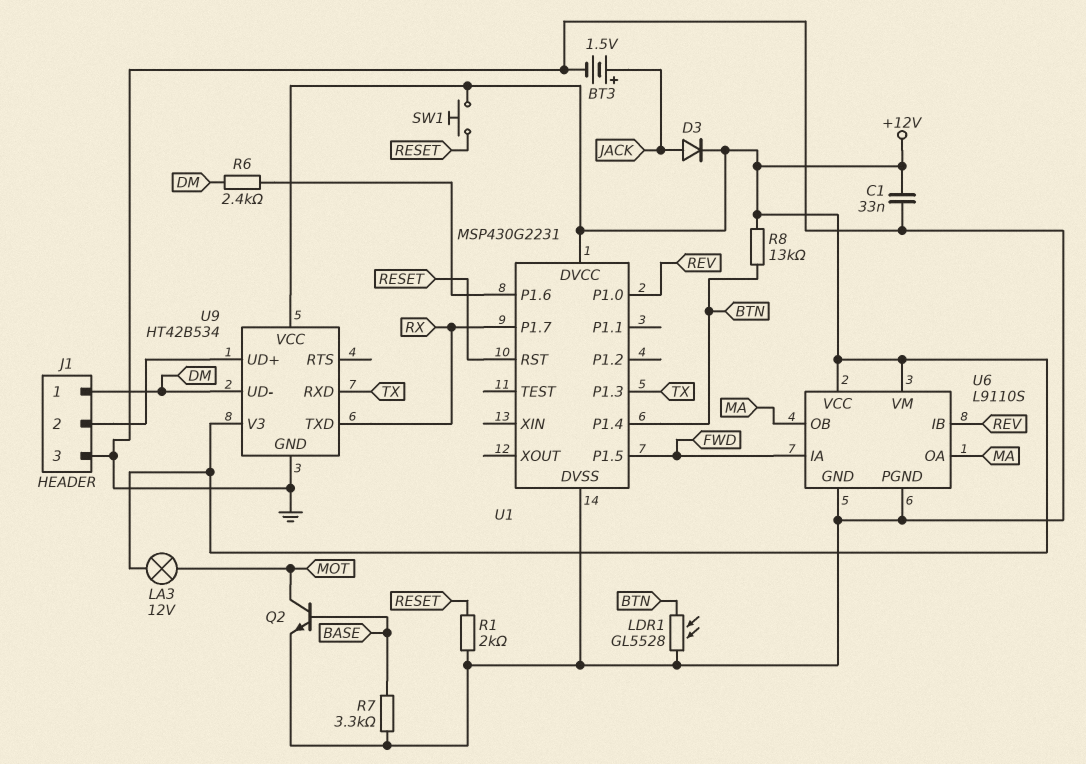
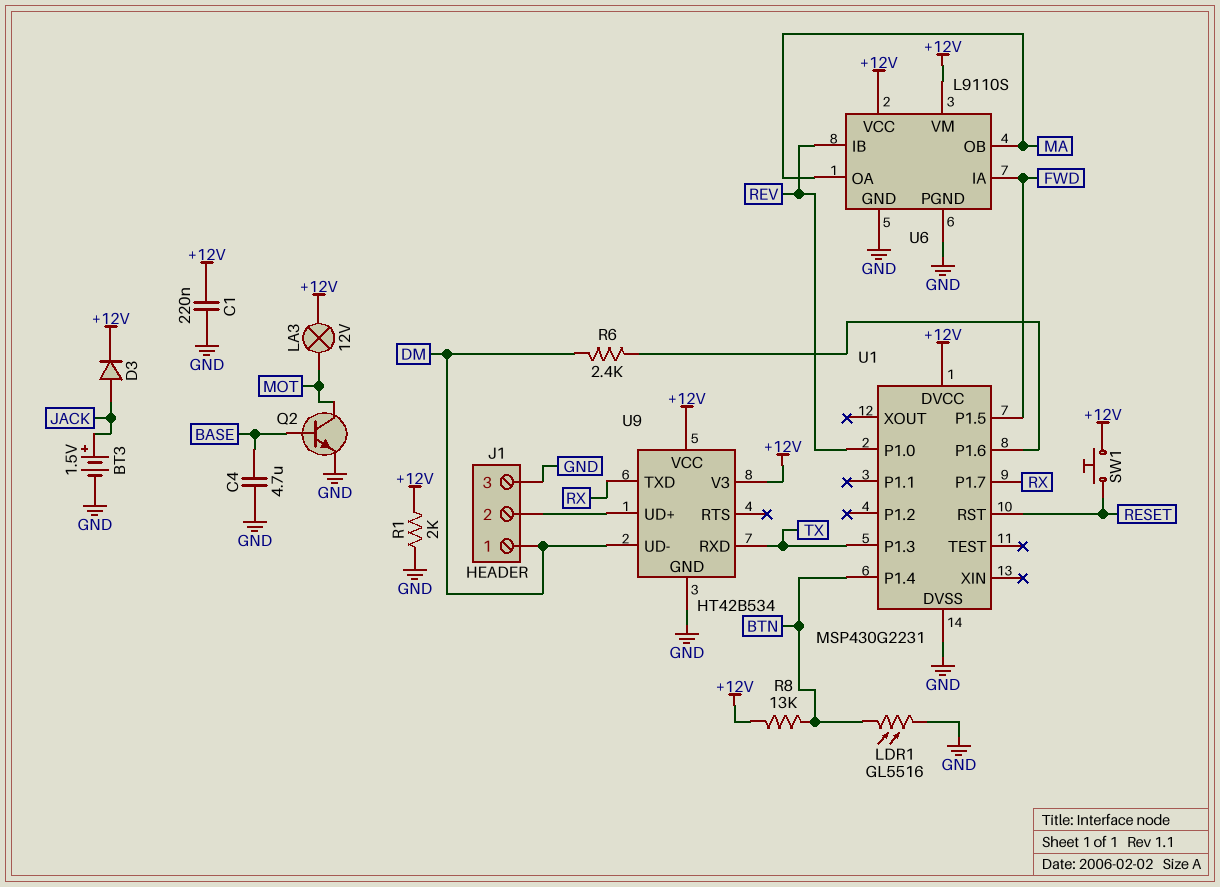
C1: 33nF (+12V, GND) -> 220nF (+12V, GND)
C4: none -> 4.7uF (BASE, GND)
LDR1: GL5528 (BTN, GND) -> GL5516 (BTN, GND)
R1: 2k (GND, RESET) -> 2k (+12V, GND)
R7: 3.3k (BASE, GND) -> none

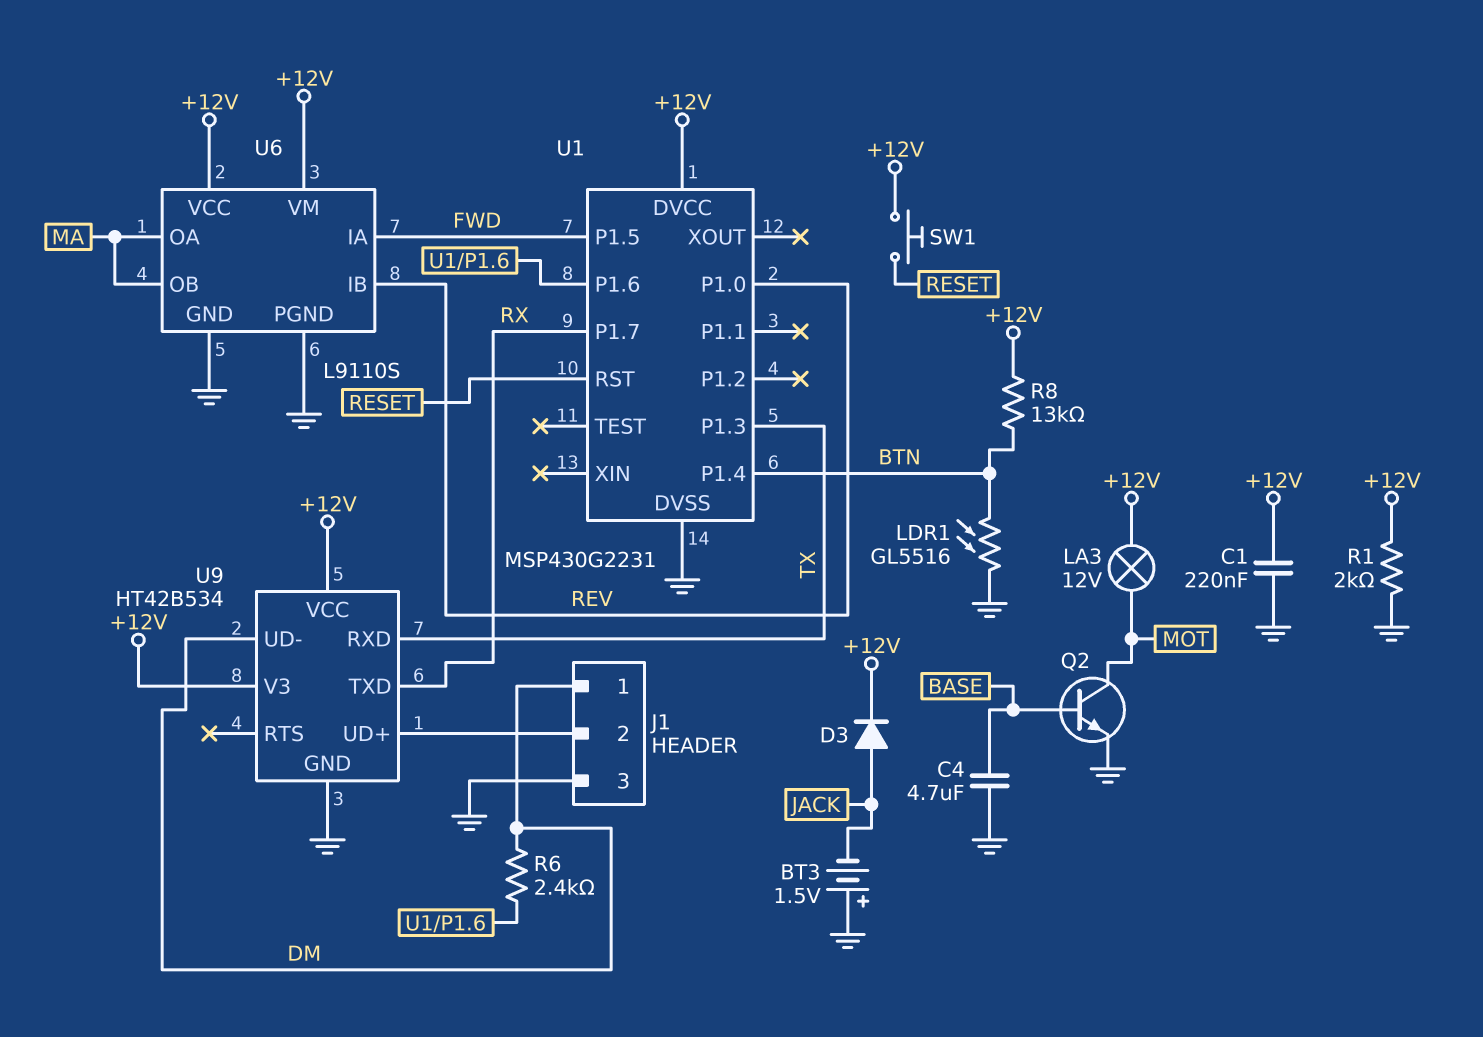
BT3: 1.5V (plus JACK, minus GND) -> 1.5V (plus GND, minus JACK)

